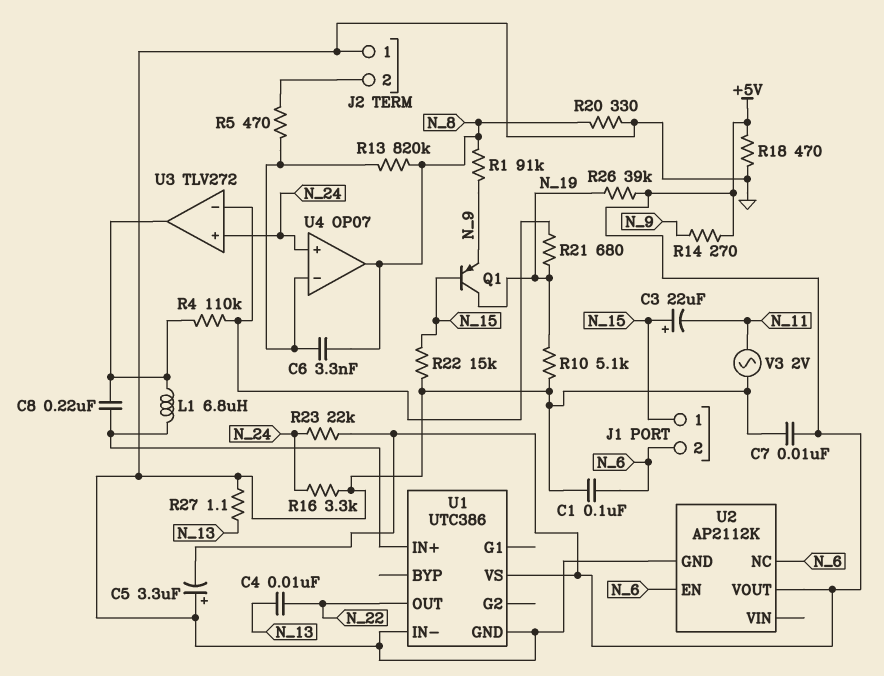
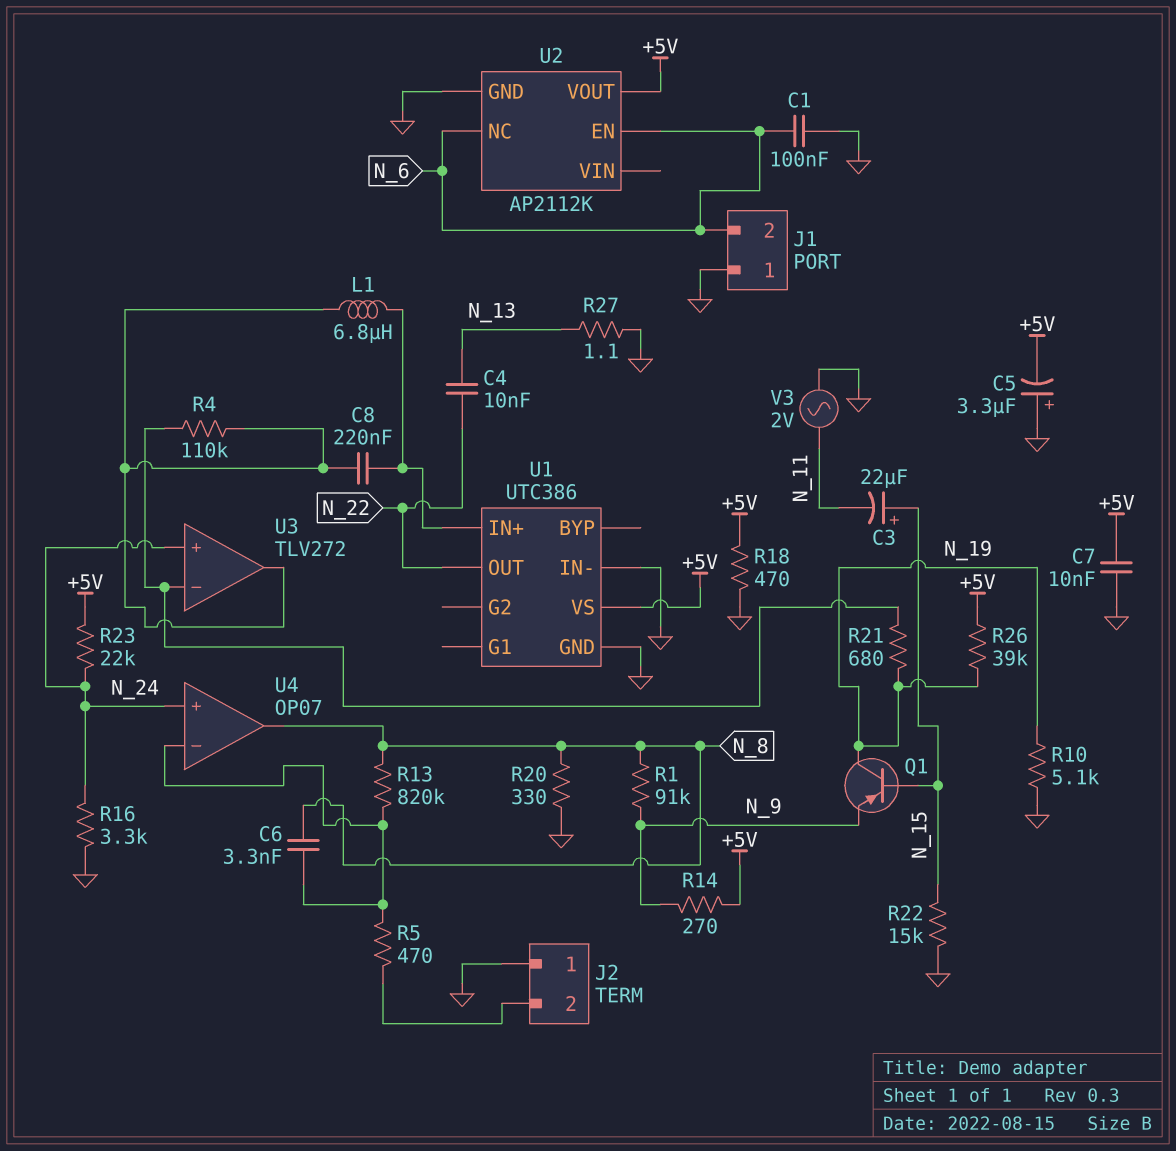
J1 pin 1: N_15 -> GND

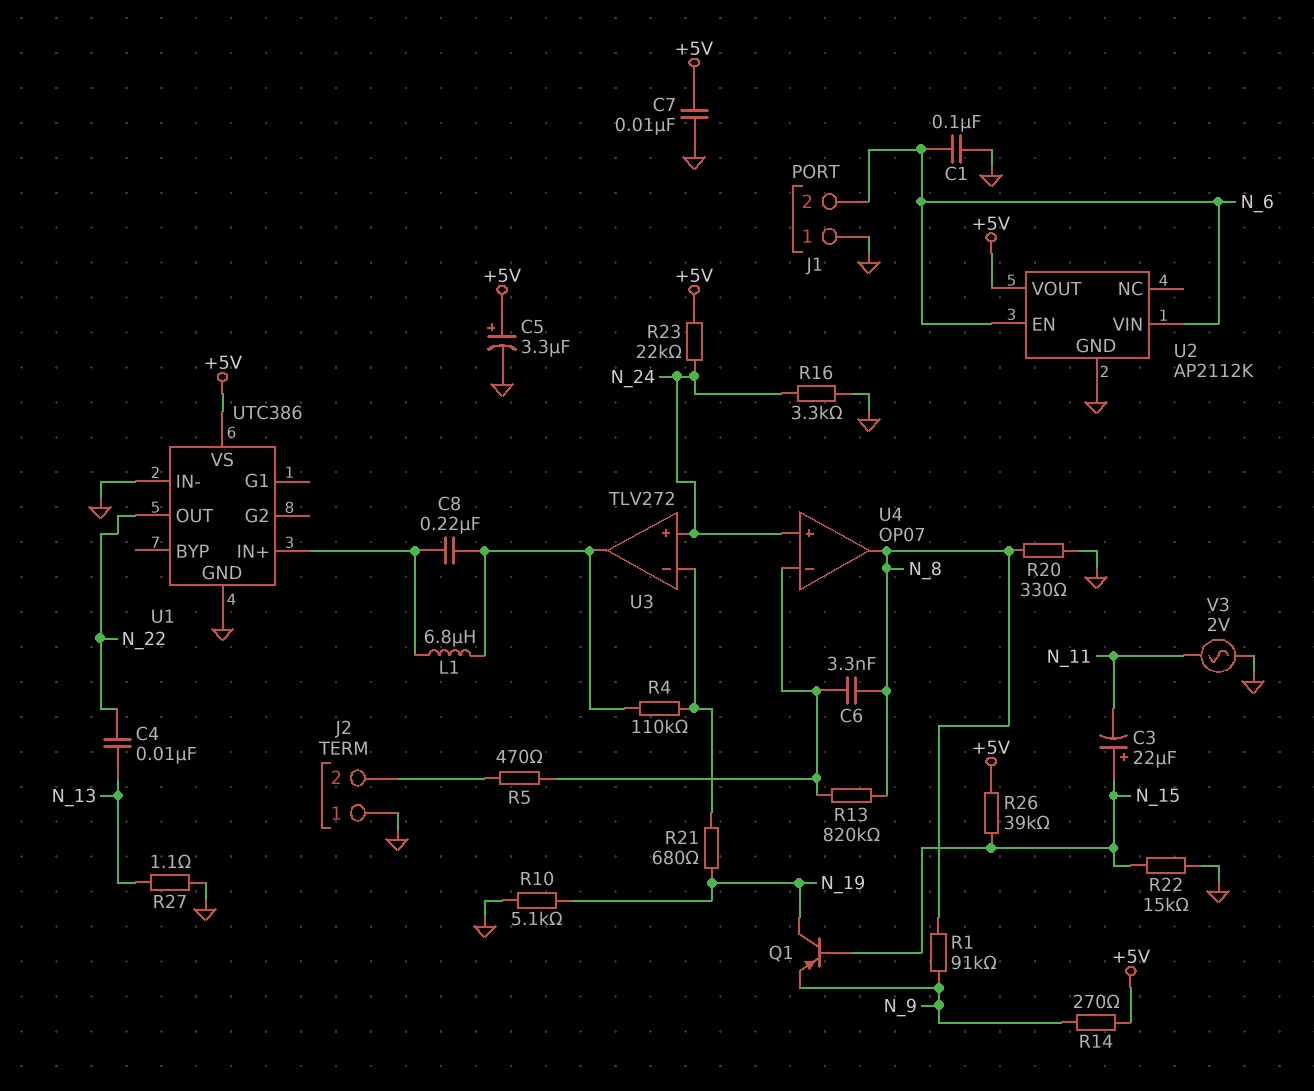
C5: 3.3uF (plus GND, minus +5V) -> 3.3uF (plus +5V, minus GND)
R18: 470 (+5V, GND) -> none
R26: 39k (+5V, N_19) -> 39k (+5V, N_15)
U2 pin NC: N_6 -> none
U2 pin VIN: none -> N_6

